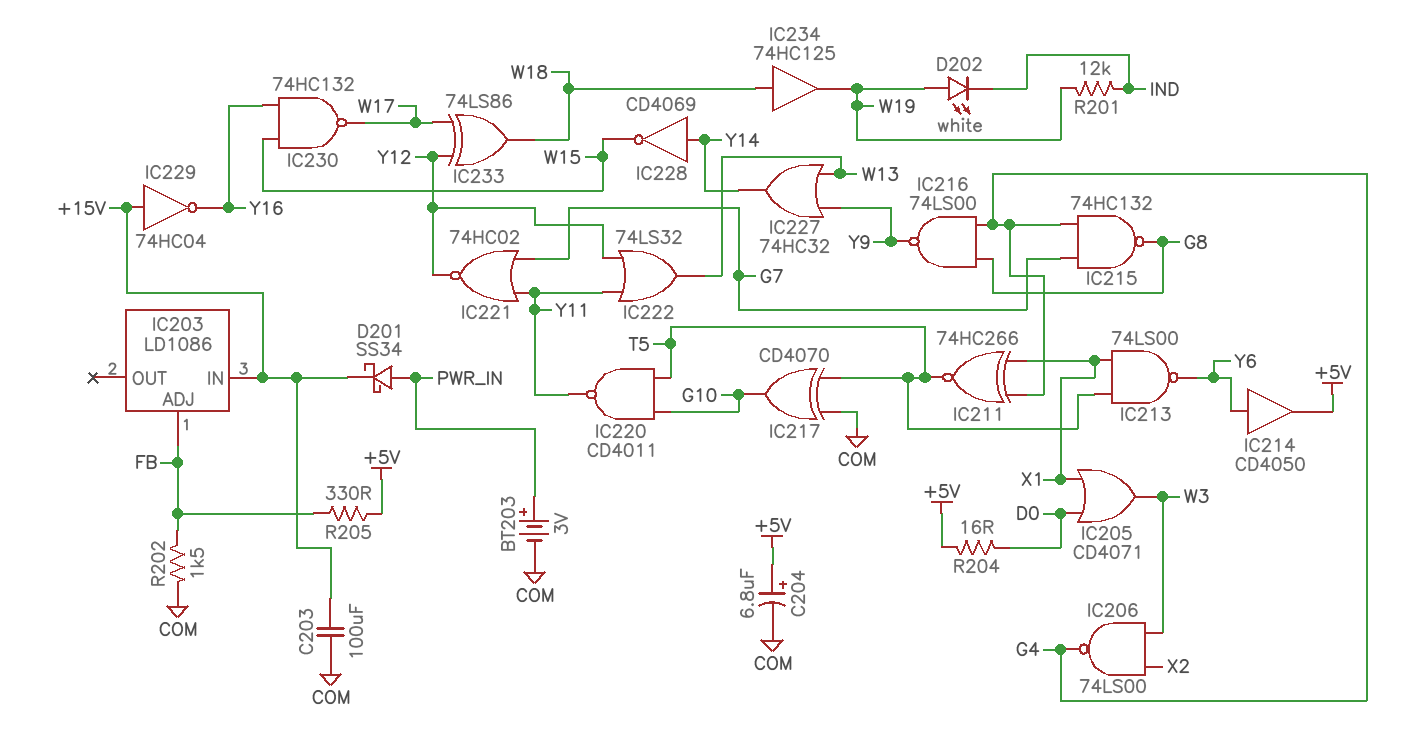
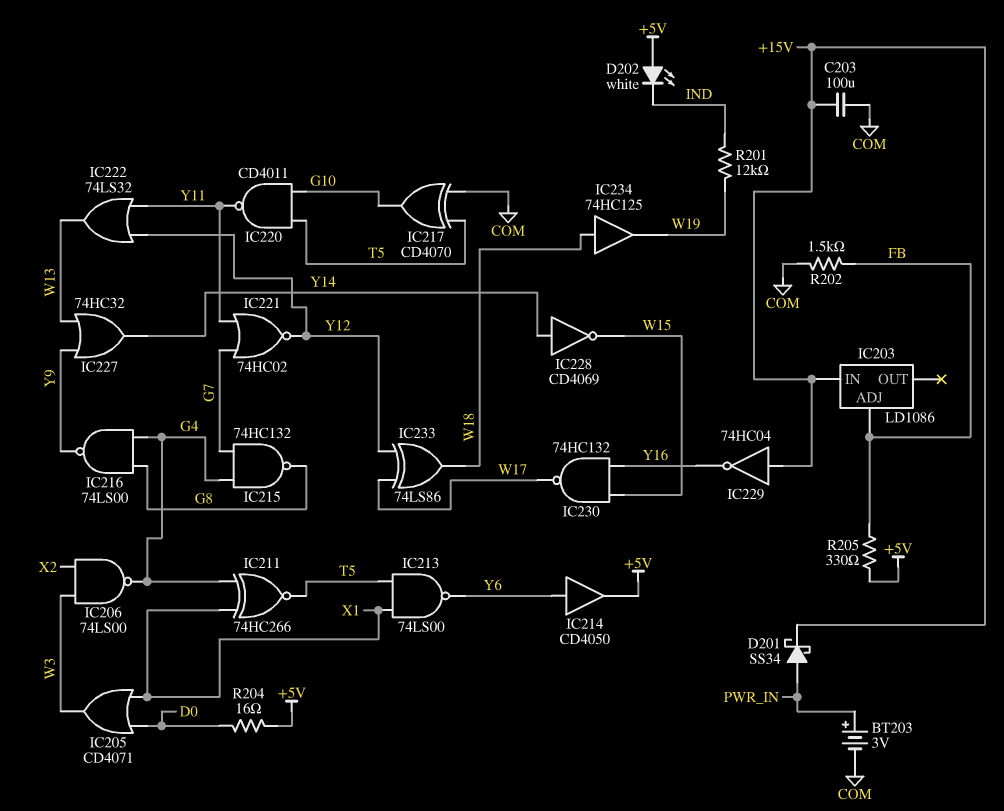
C204: 6.8uF (plus +5V, minus COM) -> none
D202: LED white (A W19, K IND) -> LED white (A +5V, K IND)

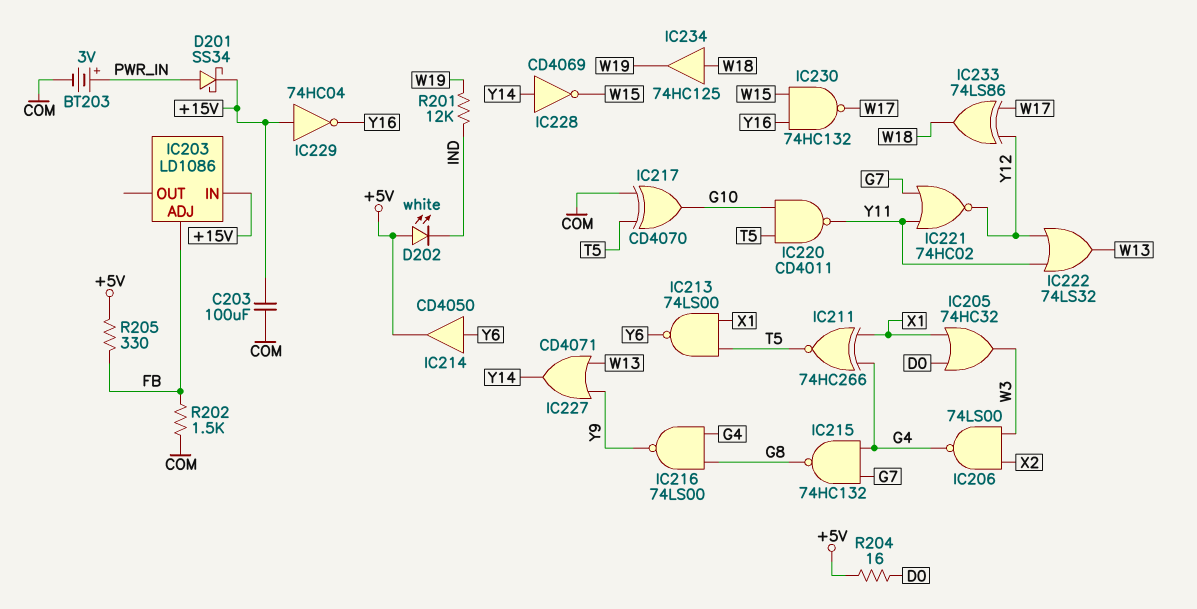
IC205: OR CD4071 (in D0, in X1, out W3) -> OR 74HC32 (in D0, in X1, out W3)
IC227: OR 74HC32 (in W13, in Y9, out Y14) -> OR CD4071 (in W13, in Y9, out Y14)

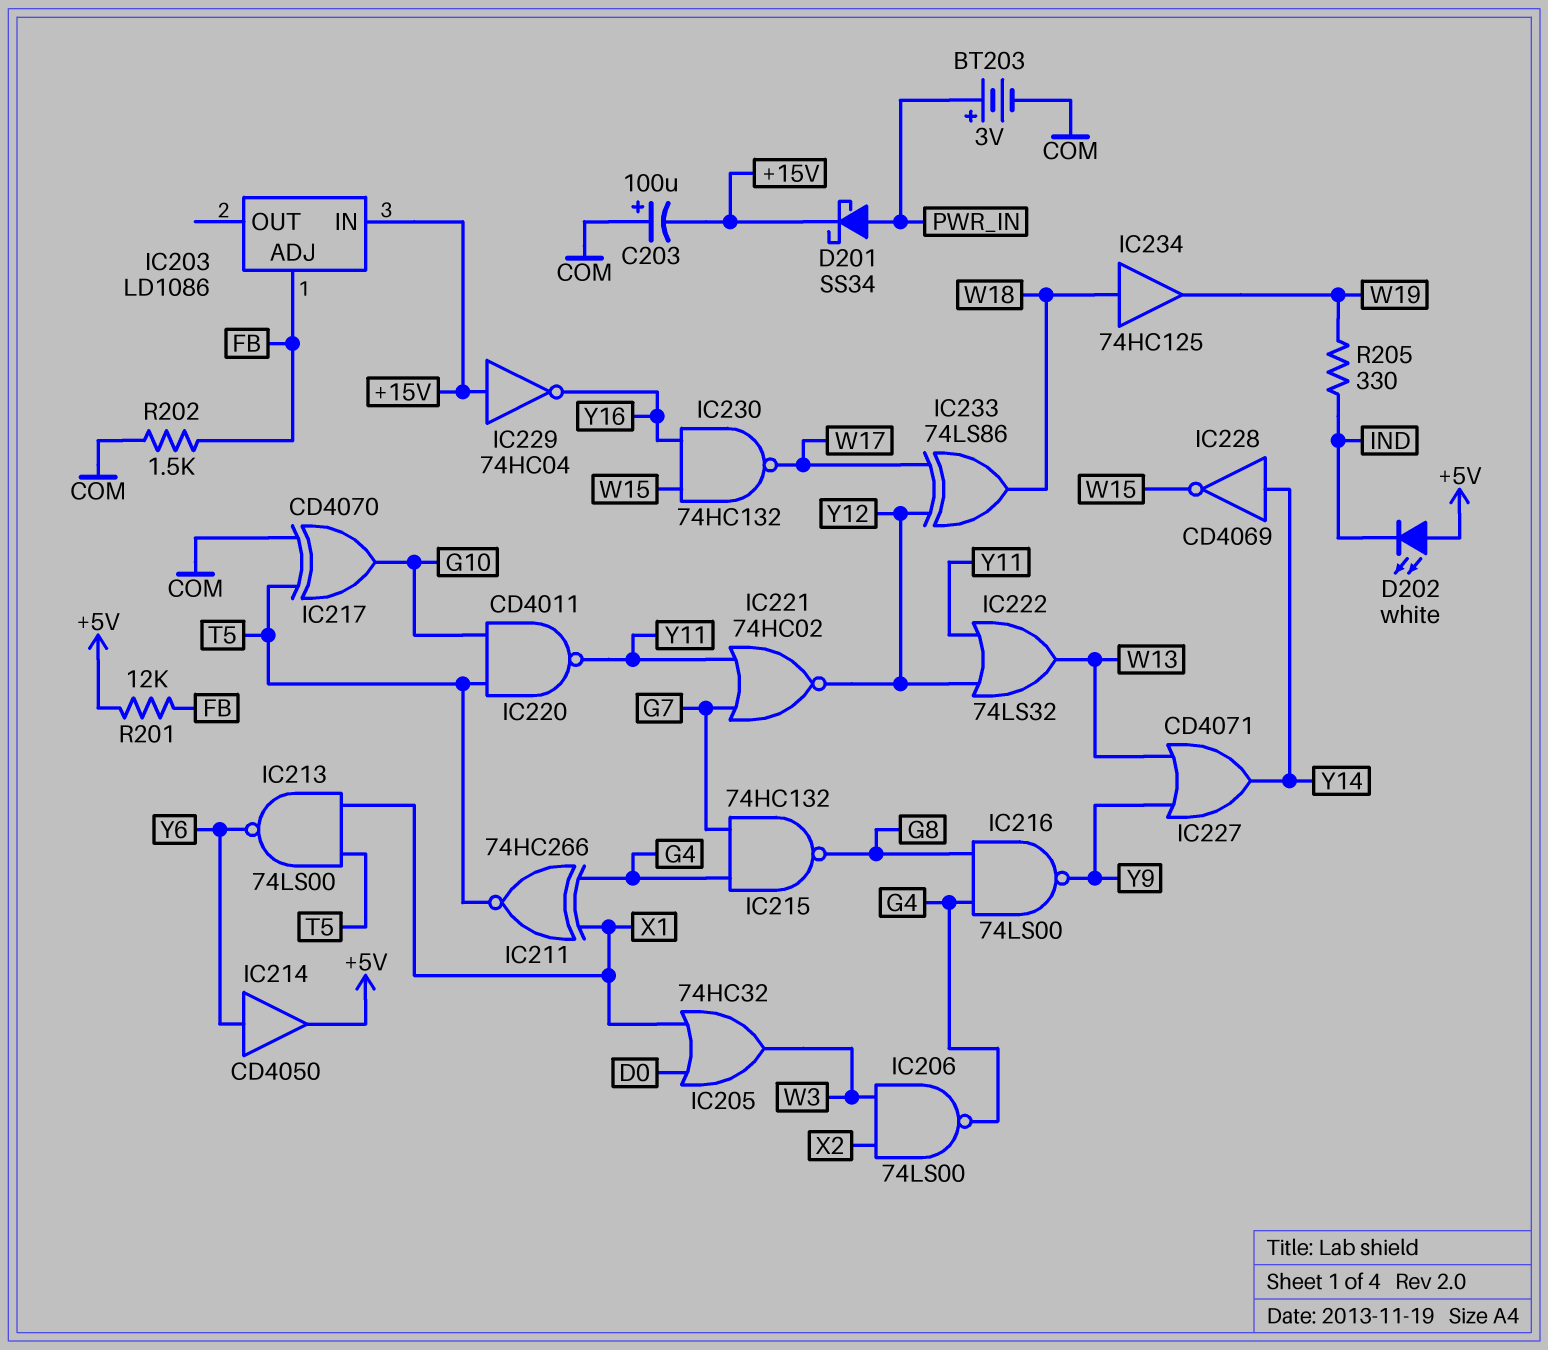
C203: 100uF (+15V, COM) -> 100uF (plus COM, minus +15V)
R201: 12k (IND, W19) -> 12k (+5V, FB)
R204: 16 (+5V, D0) -> none
R205: 330 (+5V, FB) -> 330 (IND, W19)

